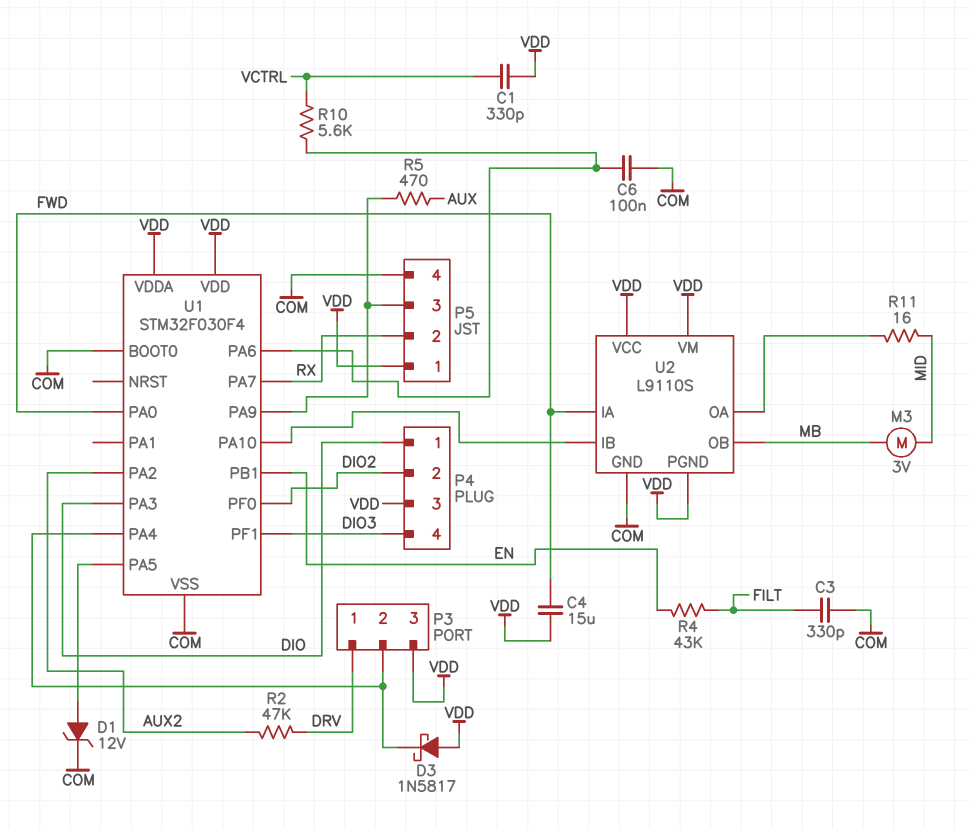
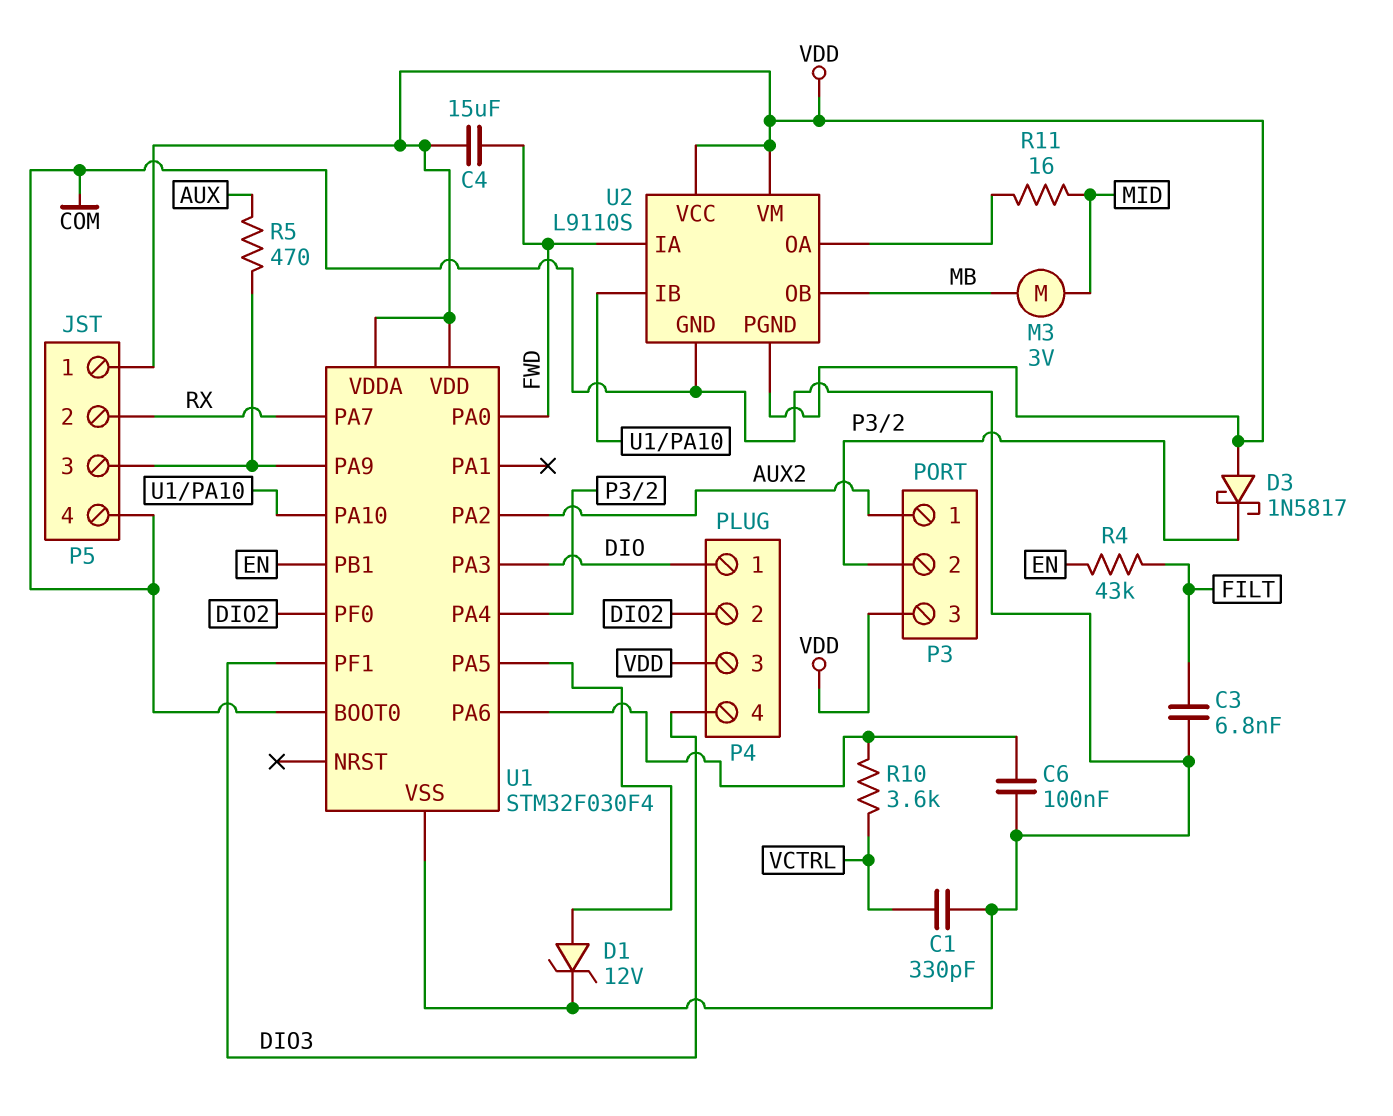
C1: 330pF (VCTRL, VDD) -> 330pF (COM, VCTRL)
C3: 330pF (COM, FILT) -> 6.8nF (COM, FILT)
P3 pin 1: DRV -> AUX2
R2: 47k (AUX2, DRV) -> none
R10: 5.6k (U1/PA6, VCTRL) -> 3.6k (U1/PA6, VCTRL)

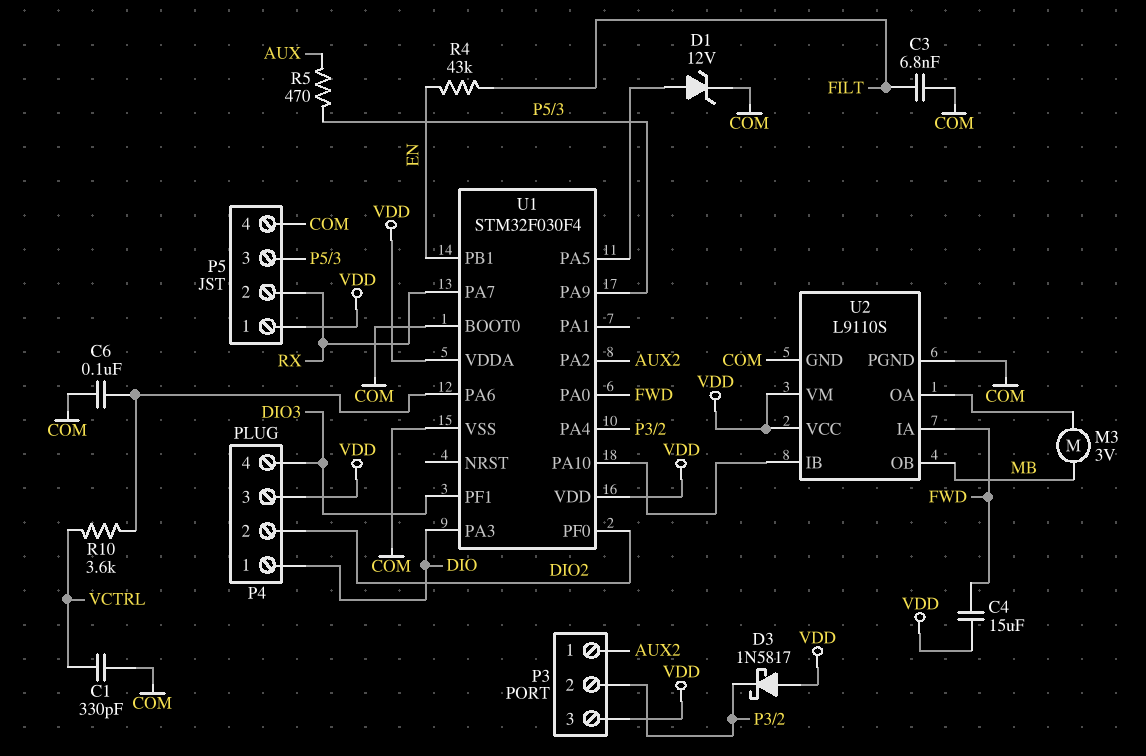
M3: motor 3V (MB, MID) -> motor 3V (MB, U2/OA)
R11: 16 (MID, U2/OA) -> none
U2 pin PGND: VDD -> COM

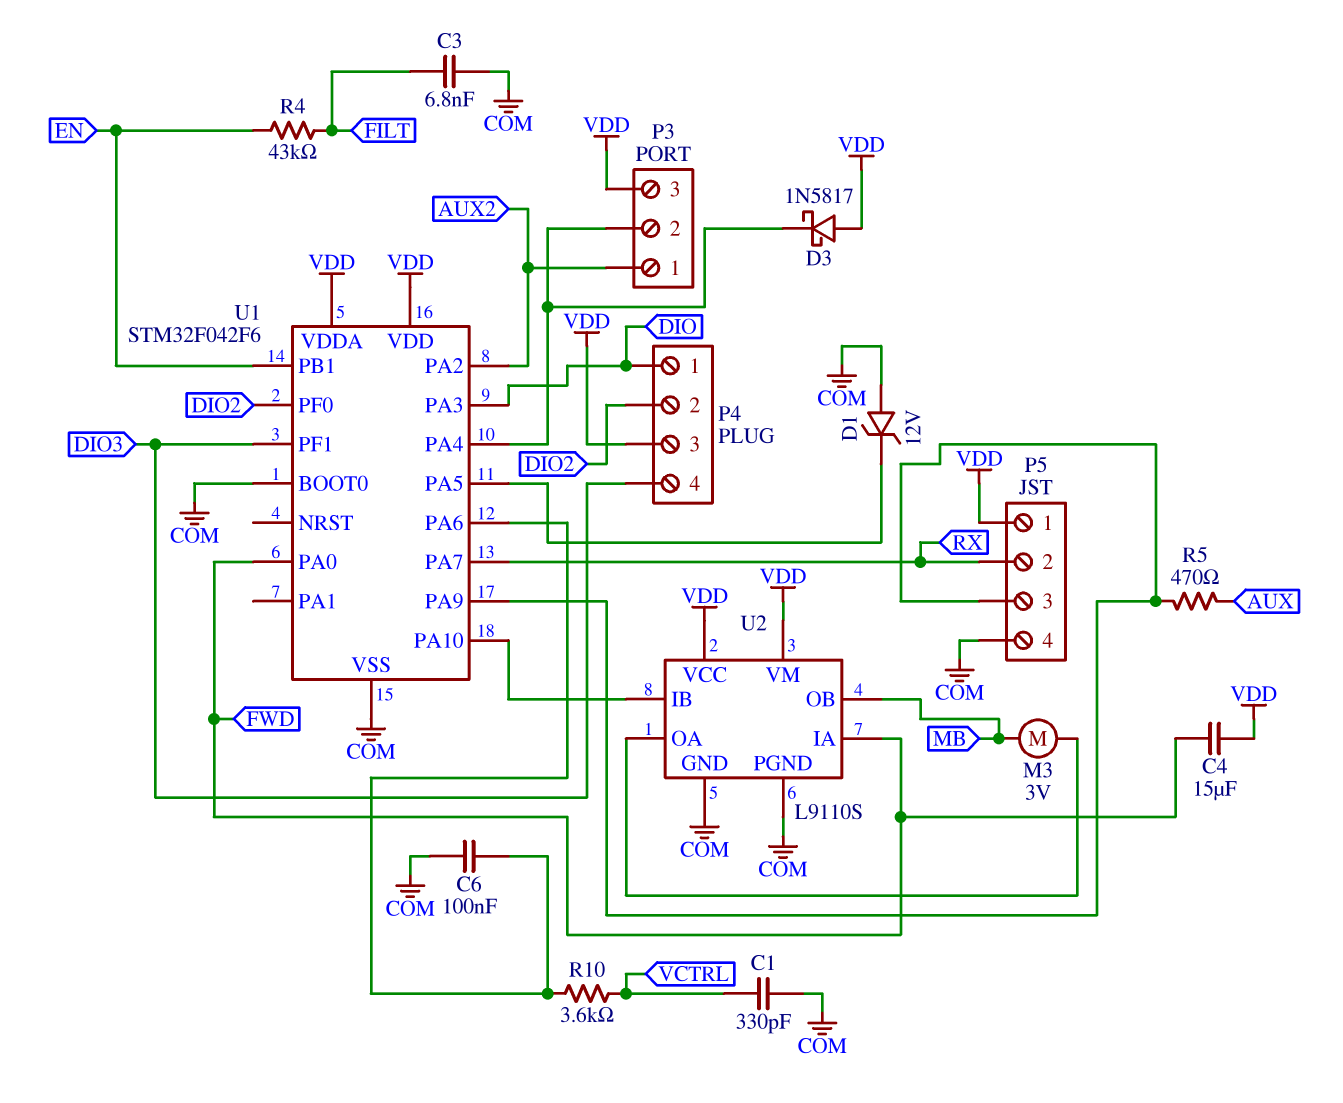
D1: zener 12V (A U1/PA5, K COM) -> zener 12V (A COM, K U1/PA5)
U1: STM32F030F4 -> STM32F042F6

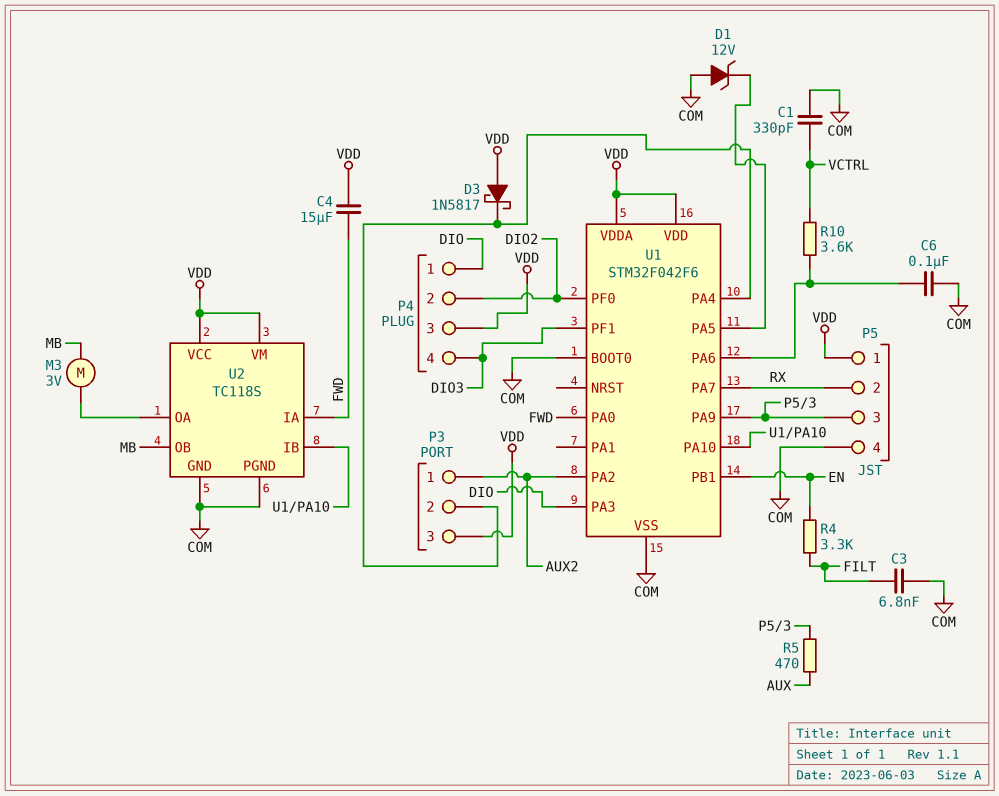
R4: 43k (EN, FILT) -> 3.3k (EN, FILT)
U2: L9110S -> TC118S

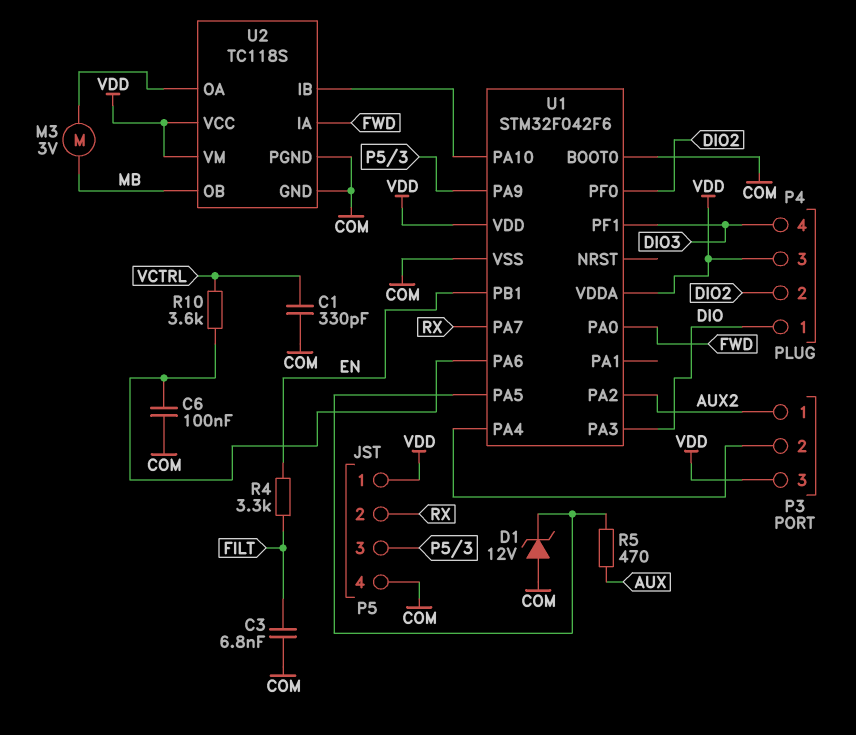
C4: 15uF (FWD, VDD) -> none
D3: schottky 1N5817 (A VDD, K P3/2) -> none
R5: 470 (AUX, P5/3) -> 470 (AUX, U1/PA5)

